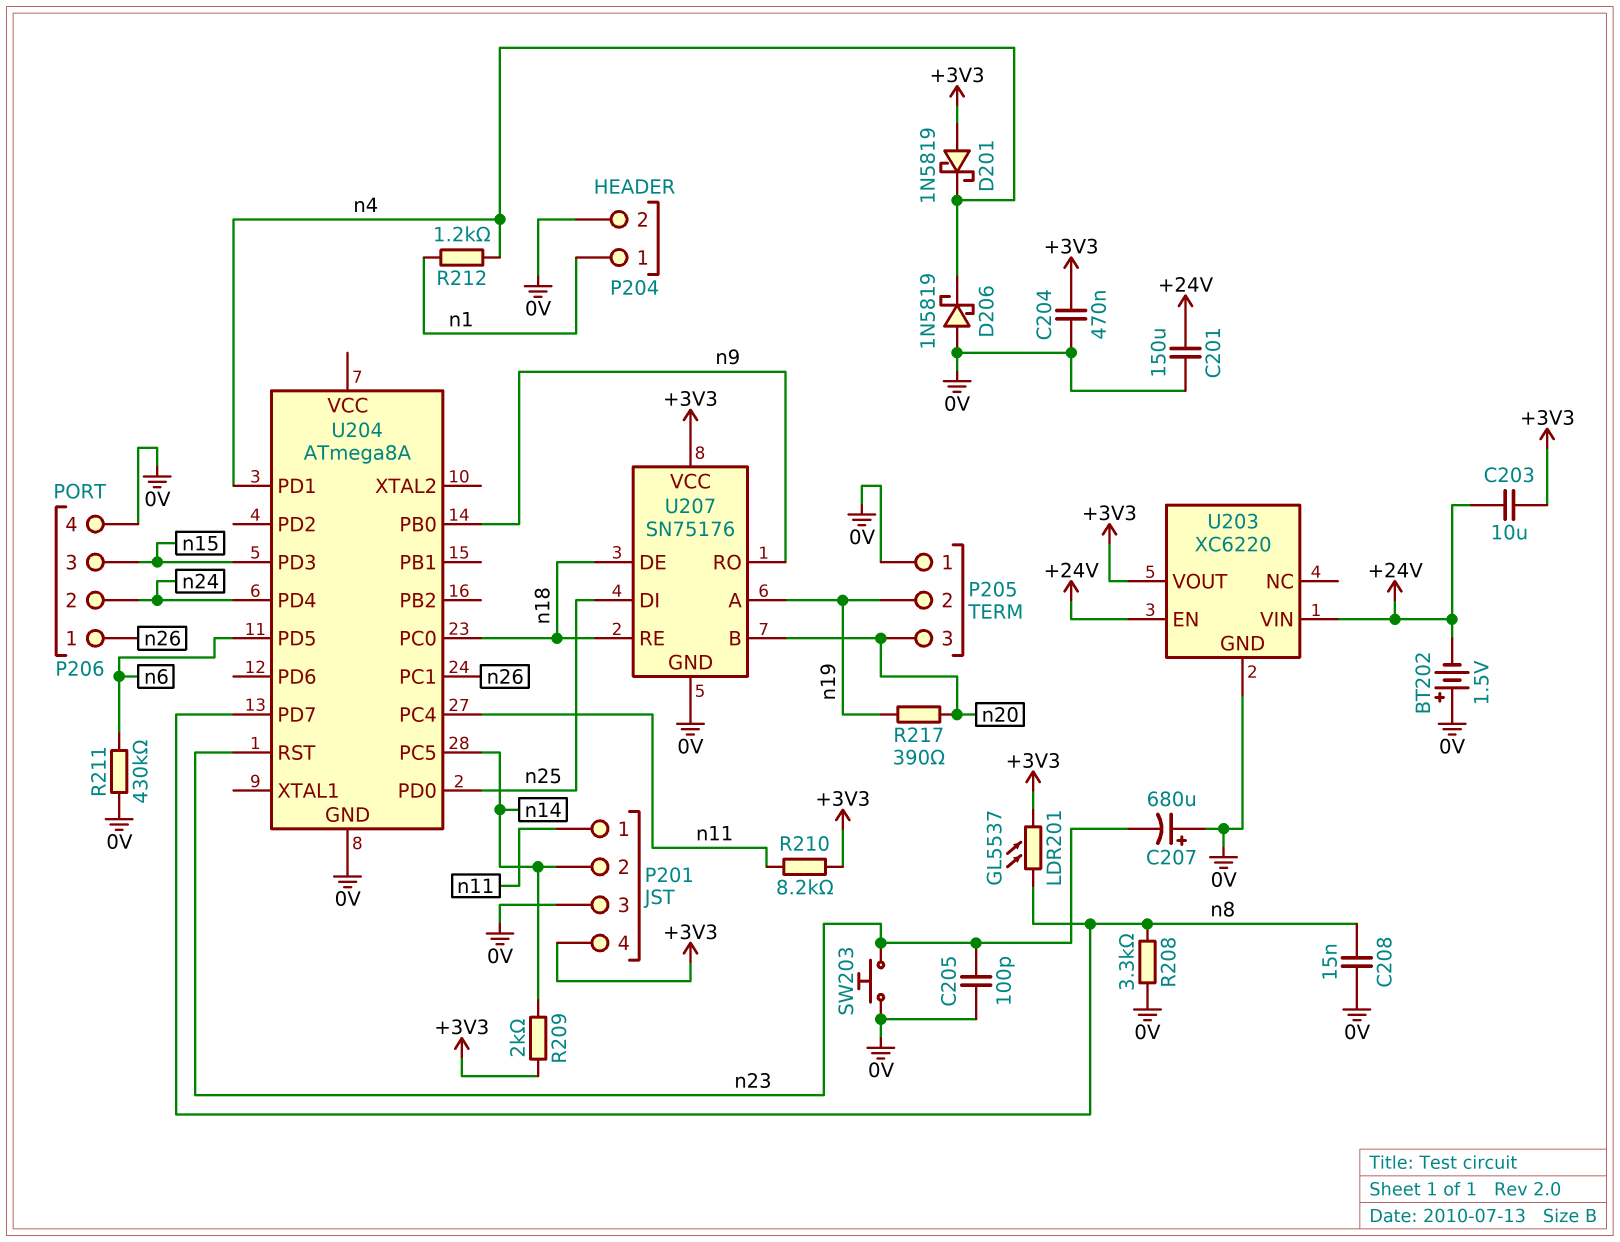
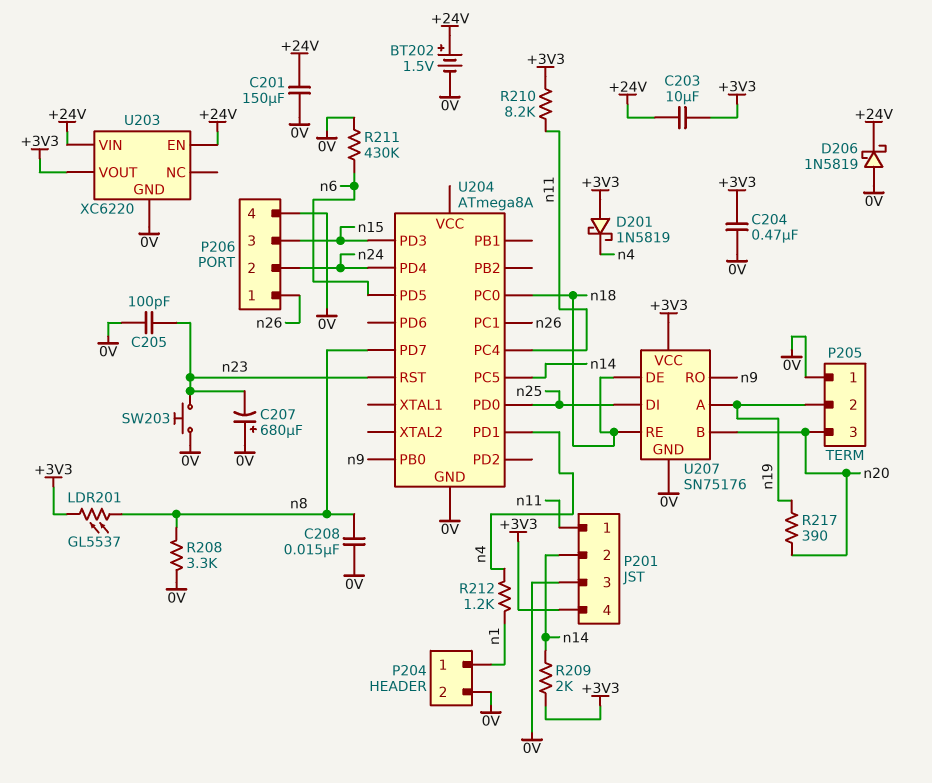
BT202: 1.5V (plus 0V, minus +24V) -> 1.5V (plus +24V, minus 0V)
D206: schottky 1N5819 (A 0V, K n4) -> schottky 1N5819 (A 0V, K +24V)

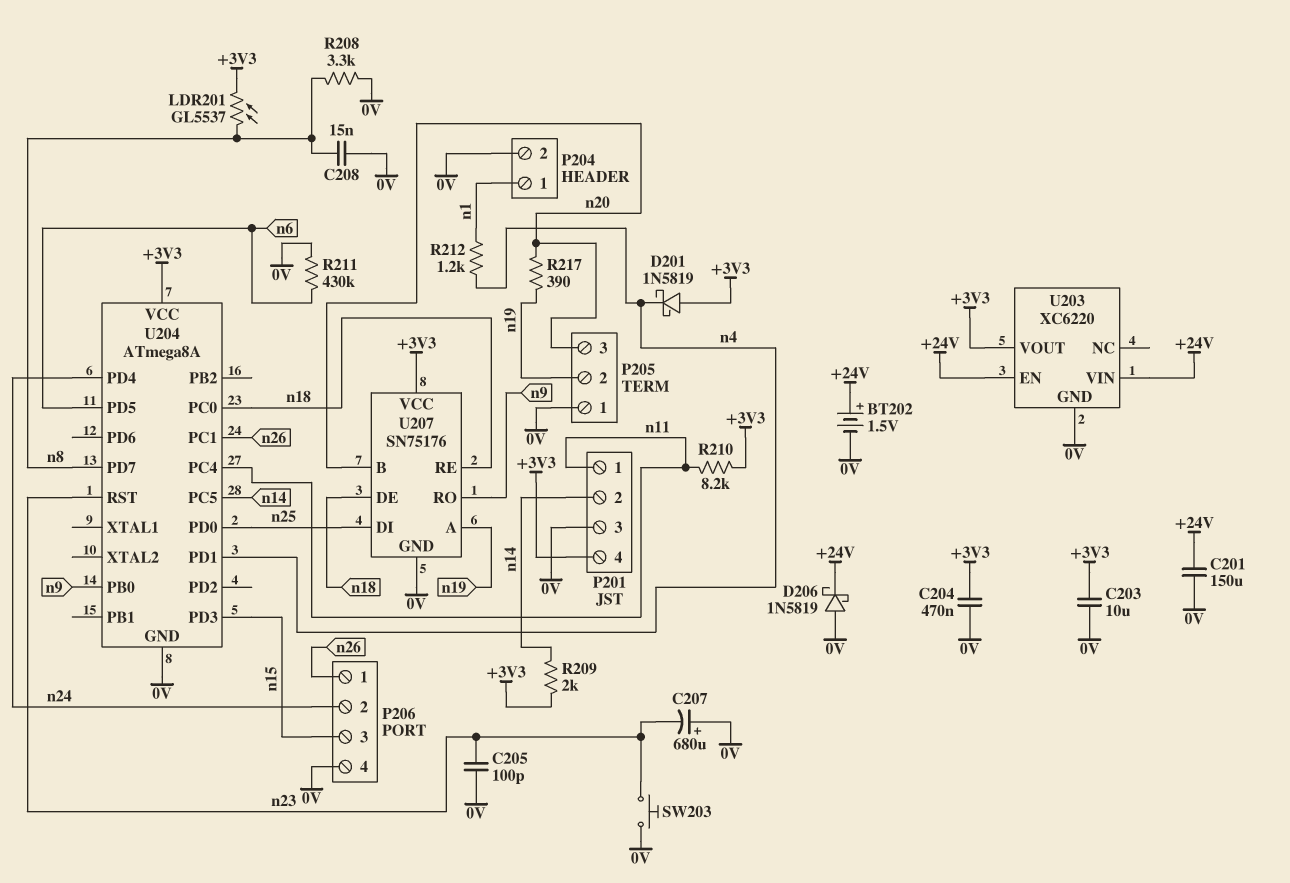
C203: 10uF (+3V3, +24V) -> 10uF (+3V3, 0V)
U204 pin VCC: none -> +3V3

